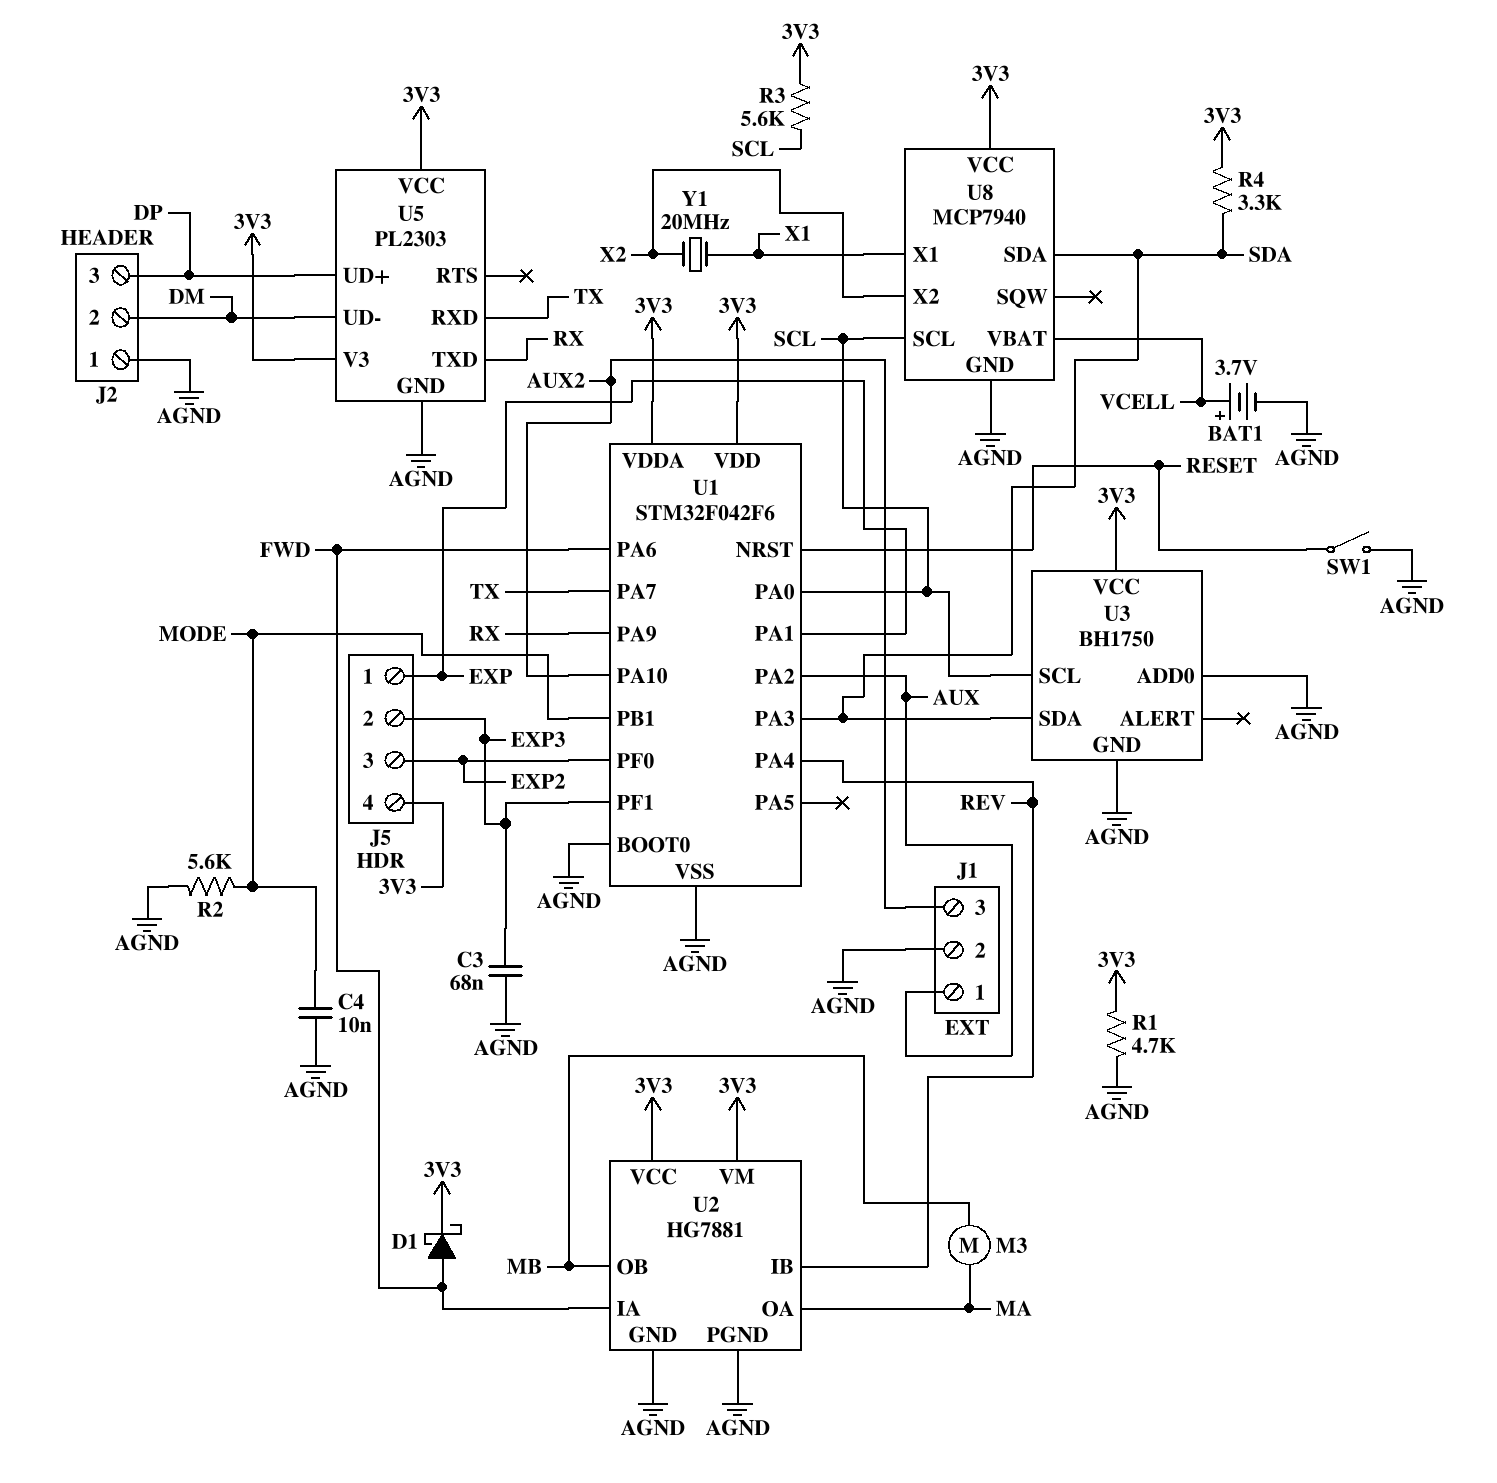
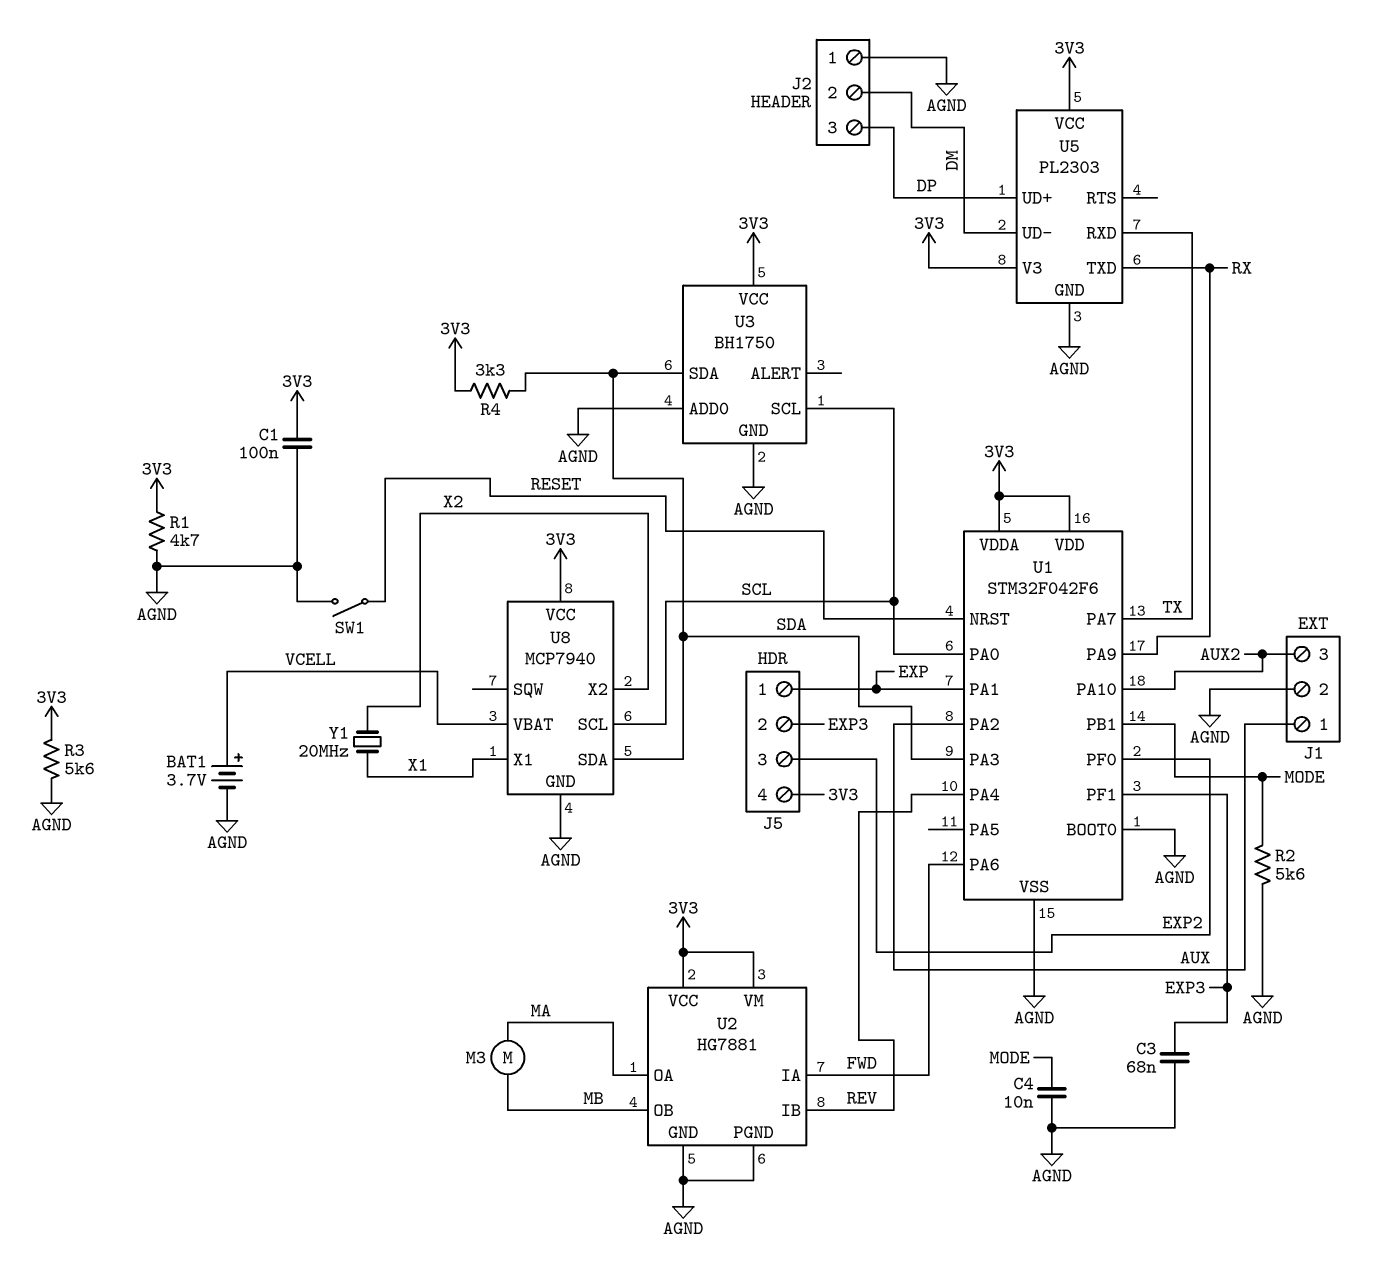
C1: none -> 100nF (3V3, AGND)
D1: schottky (A FWD, K 3V3) -> none
R3: 5.6k (3V3, SCL) -> 5.6k (3V3, AGND)

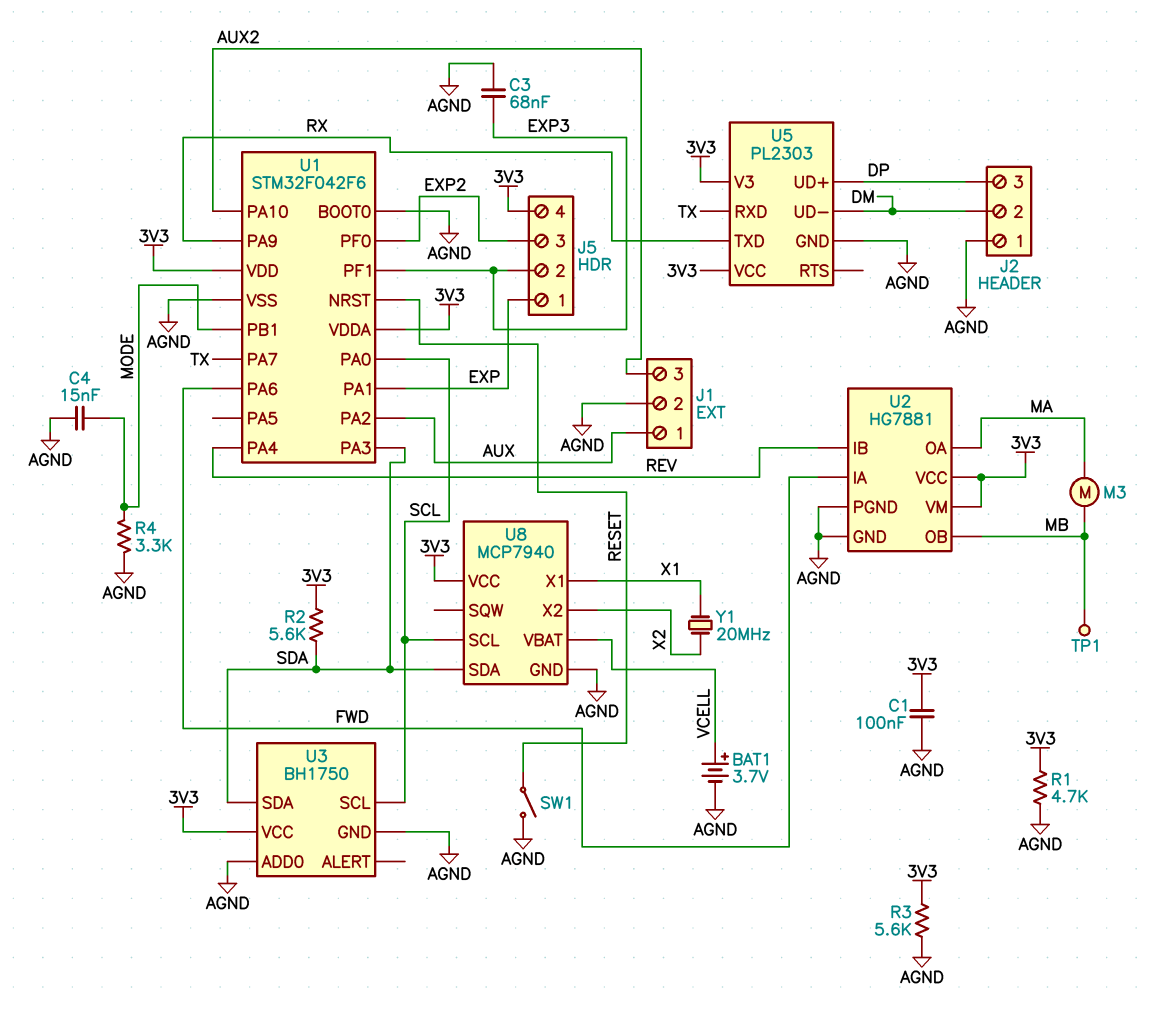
C4: 10nF (AGND, MODE) -> 15nF (AGND, MODE)
R2: 5.6k (AGND, MODE) -> 5.6k (3V3, SDA)
R4: 3.3k (3V3, SDA) -> 3.3k (AGND, MODE)
TP1: none -> test point (MB)

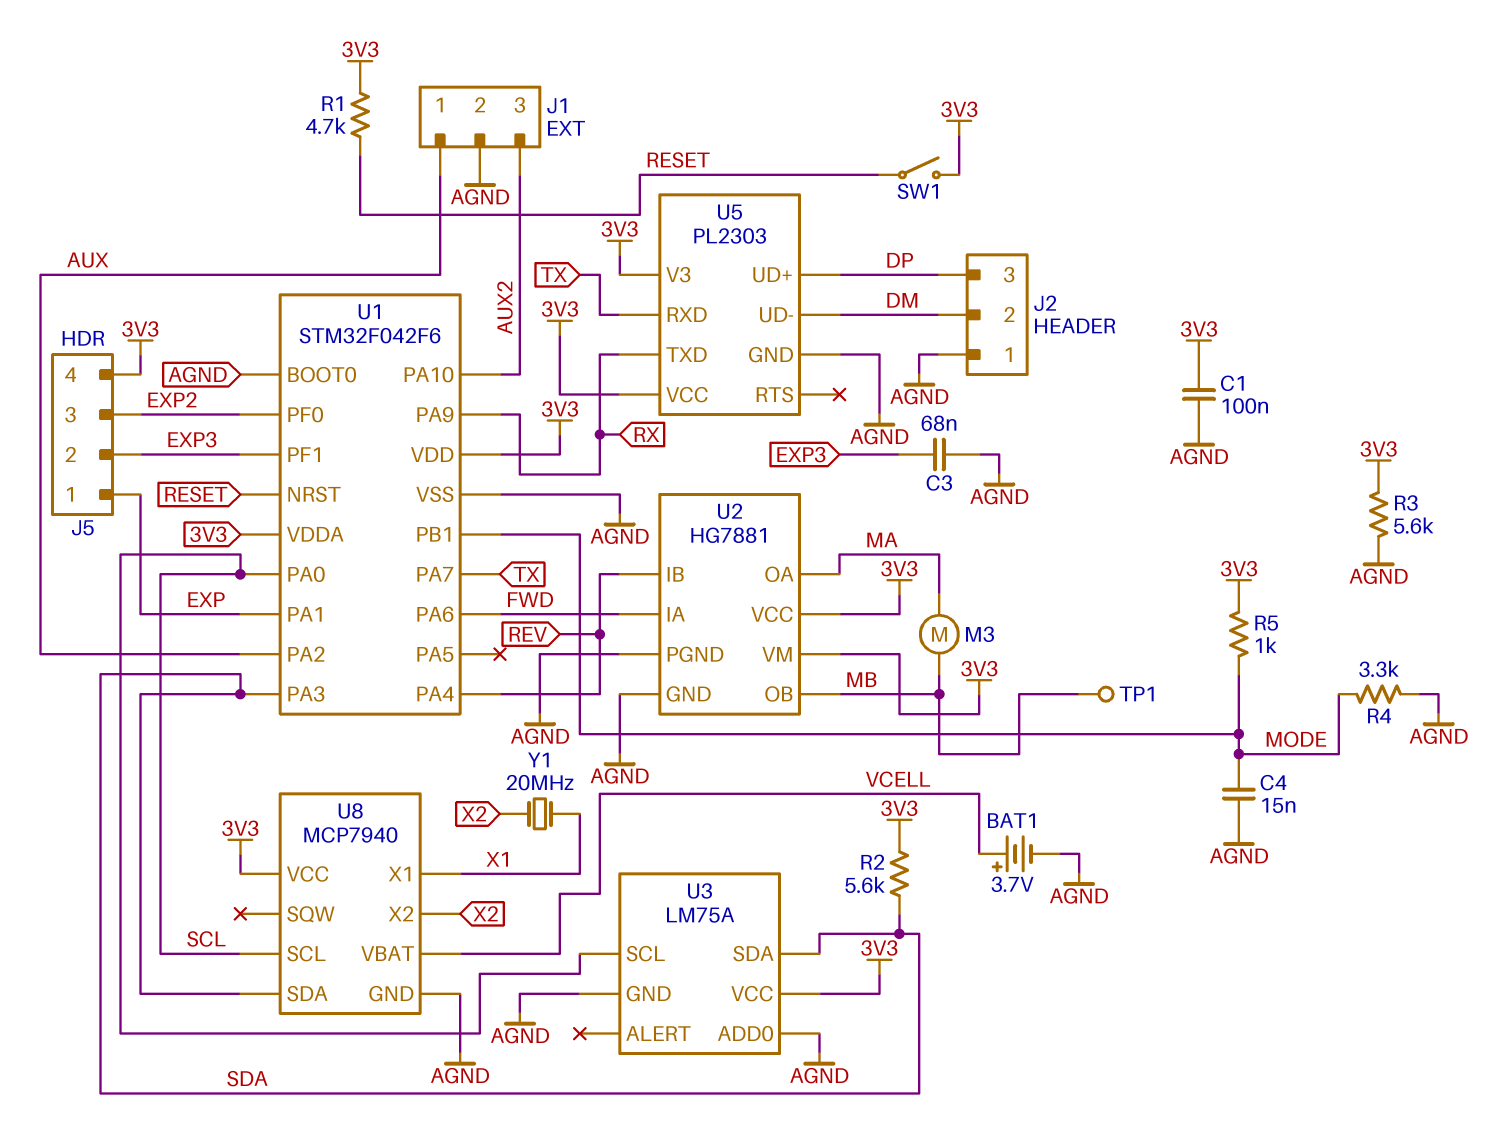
R1: 4.7k (3V3, AGND) -> 4.7k (3V3, RESET)
R5: none -> 1k (3V3, MODE)
SW1: switch (AGND, RESET) -> switch (3V3, RESET)
U3: BH1750 -> LM75A

